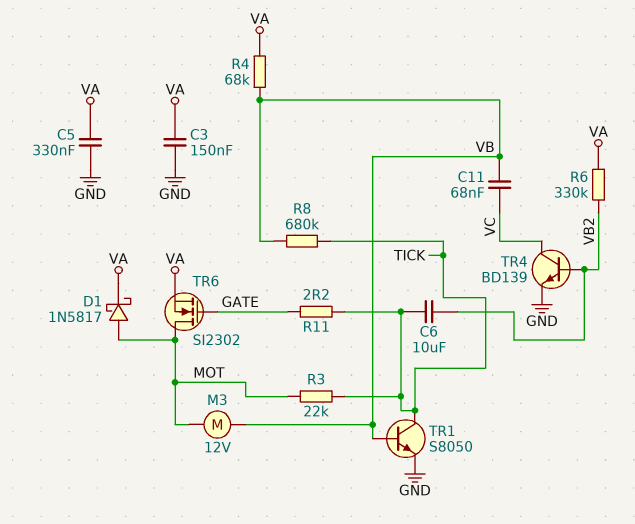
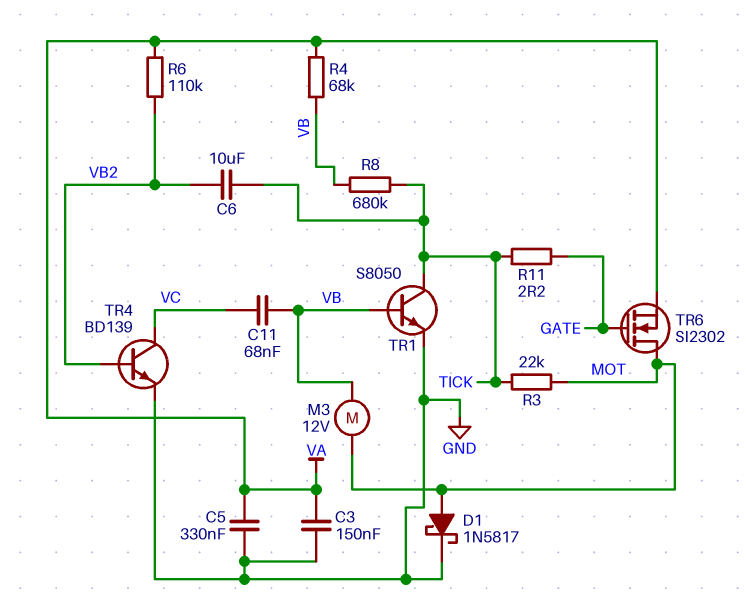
D1: schottky 1N5817 (A MOT, K VA) -> schottky 1N5817 (A MOT, K GND)
R6: 330k (VA, VB2) -> 110k (VA, VB2)

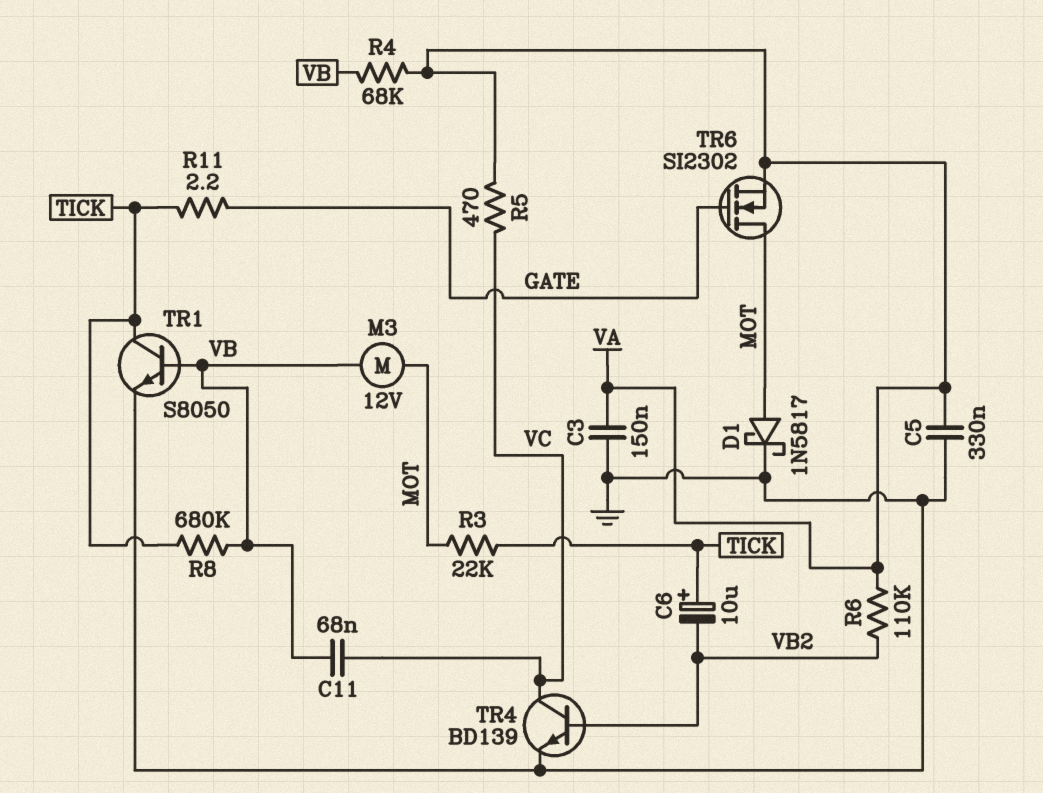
C6: 10uF (TICK, VB2) -> 10uF (plus TICK, minus VB2)
R5: none -> 470 (VA, VC)

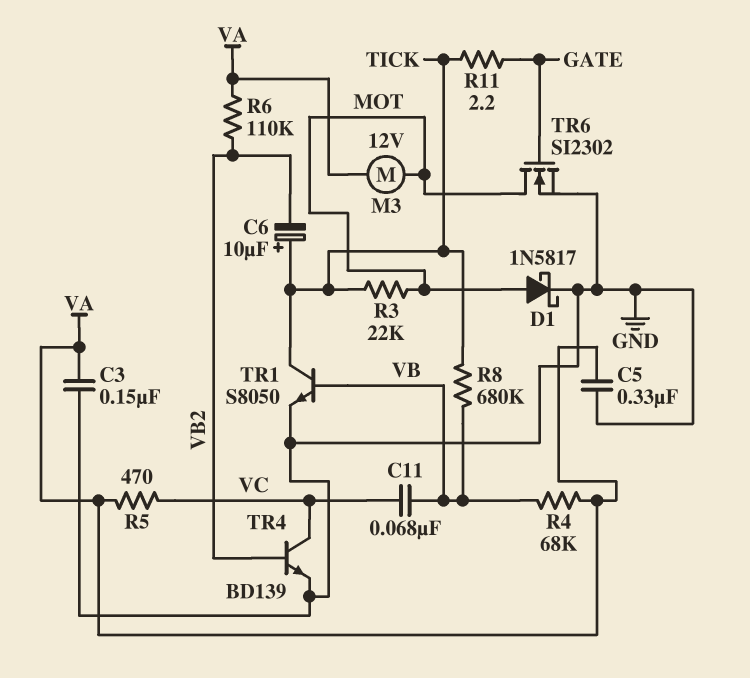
M3: motor 12V (MOT, VB) -> motor 12V (MOT, VA)
TR6: NMOS SI2302 (G GATE, D MOT, S VA) -> NMOS SI2302 (G GATE, D MOT, S GND)

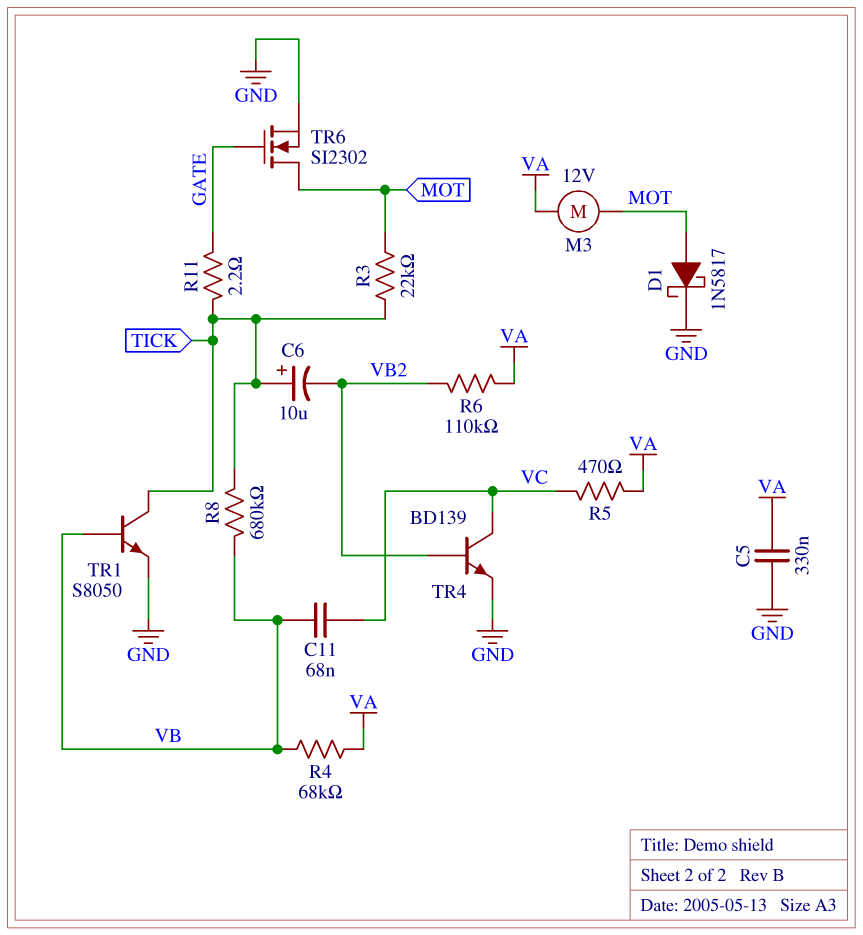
C3: 150nF (GND, VA) -> none

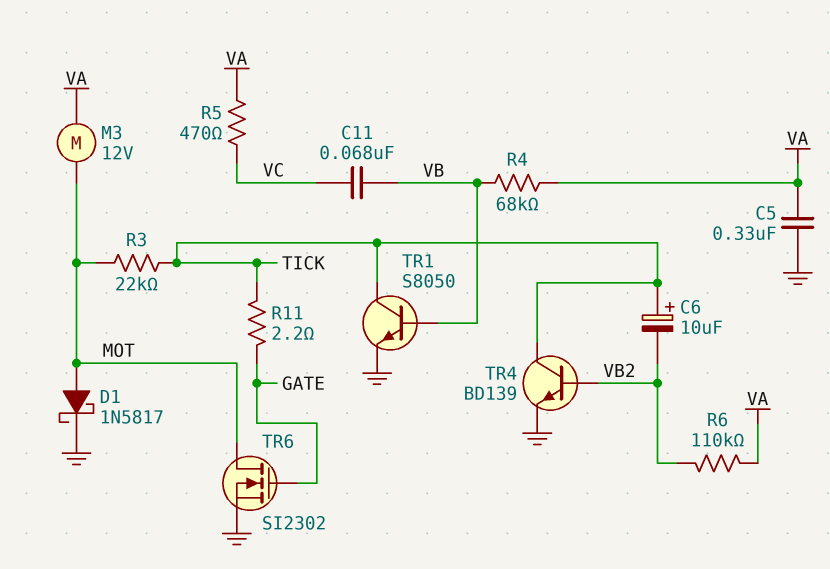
R8: 680k (TICK, VB) -> none
TR4: NPN BD139 (B VB2, C VC, E GND) -> NPN BD139 (B VB2, C TICK, E GND)

